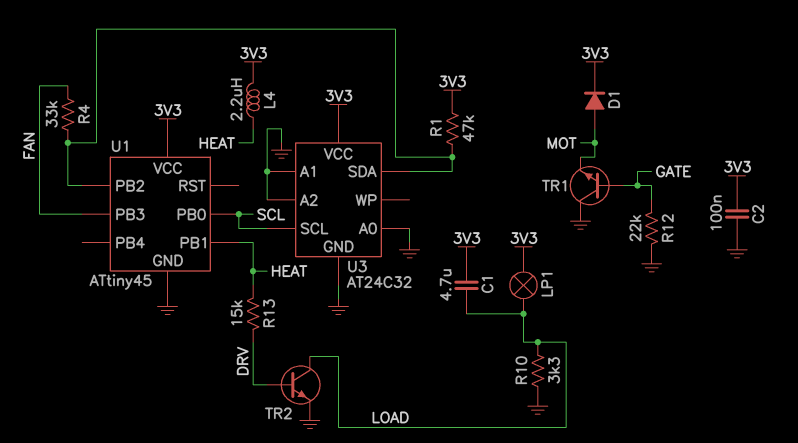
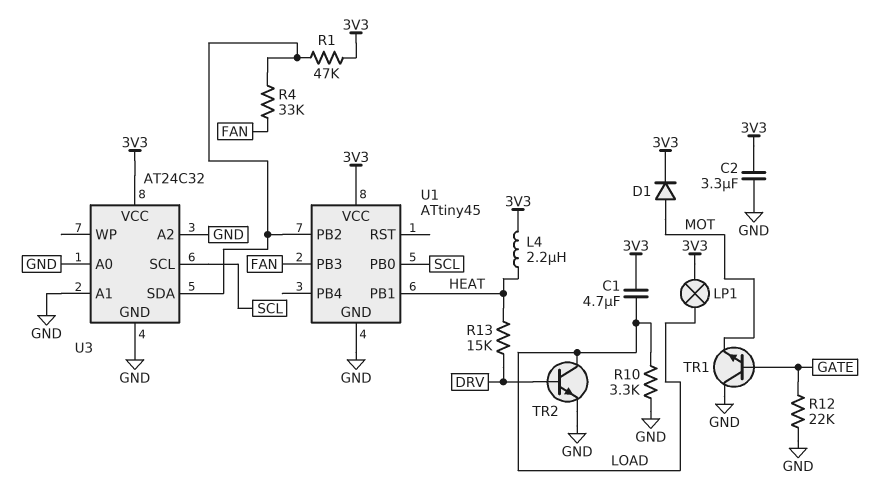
C2: 100nF (3V3, GND) -> 3.3uF (3V3, GND)

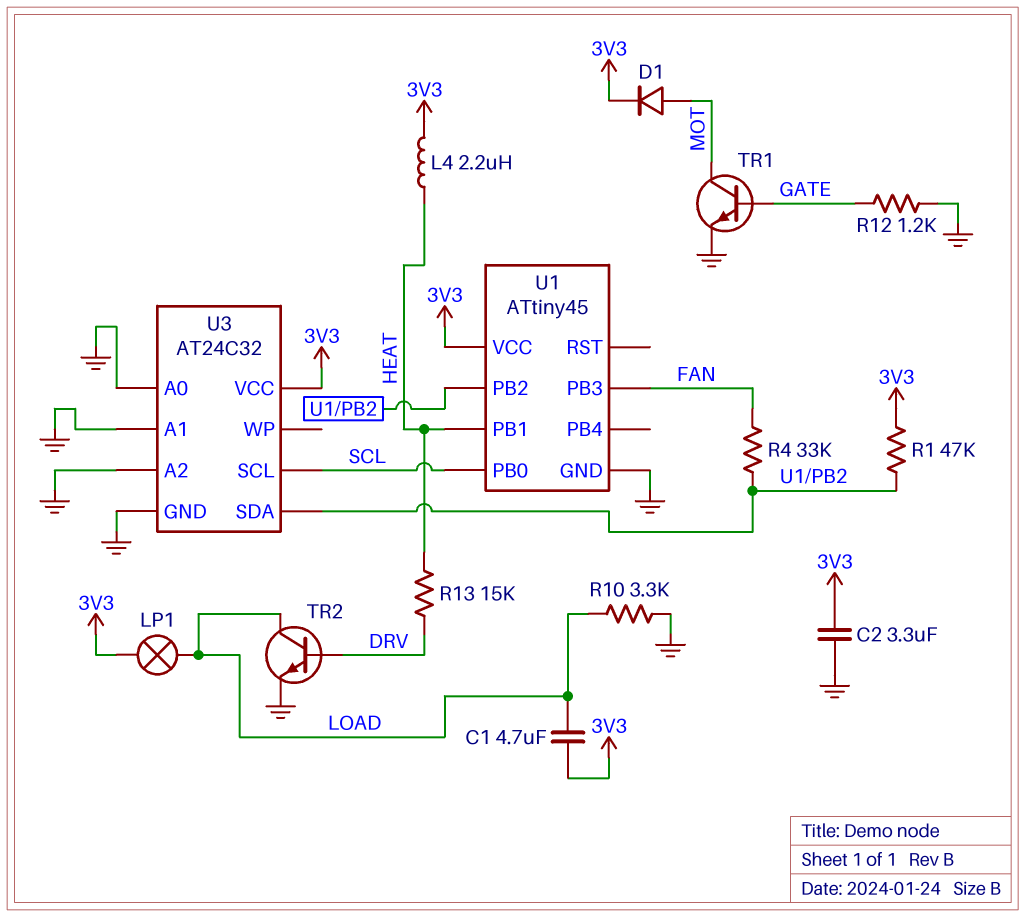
R12: 22k (GATE, GND) -> 1.2k (GATE, GND)
TR1: NPN (B GATE, C GND, E MOT) -> NPN (B GATE, C MOT, E GND)

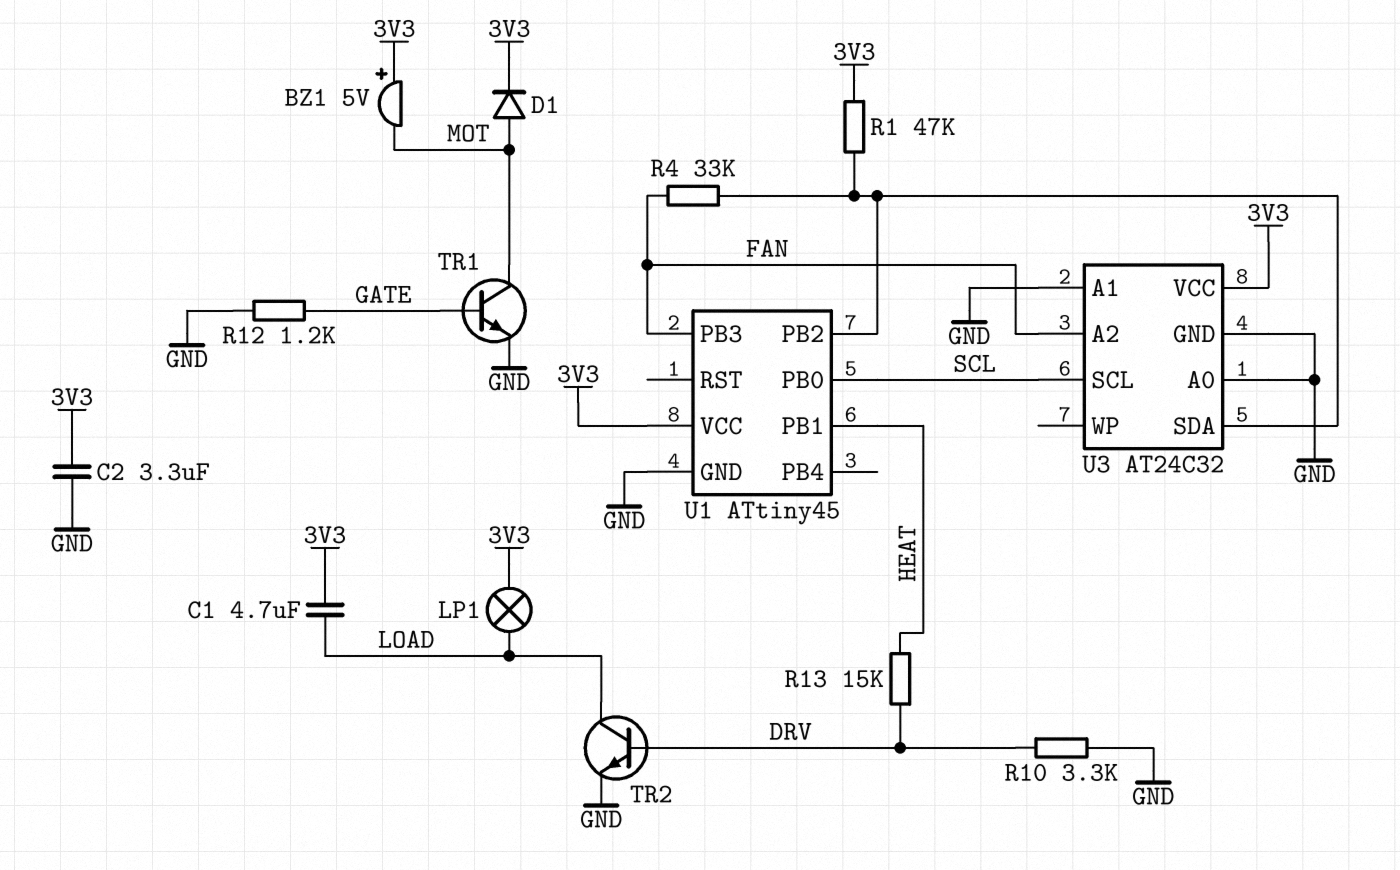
BZ1: none -> buzzer 5V (plus 3V3, minus MOT)
L4: 2.2uH (3V3, HEAT) -> none
R10: 3.3k (GND, LOAD) -> 3.3k (DRV, GND)
U3 pin A2: GND -> FAN

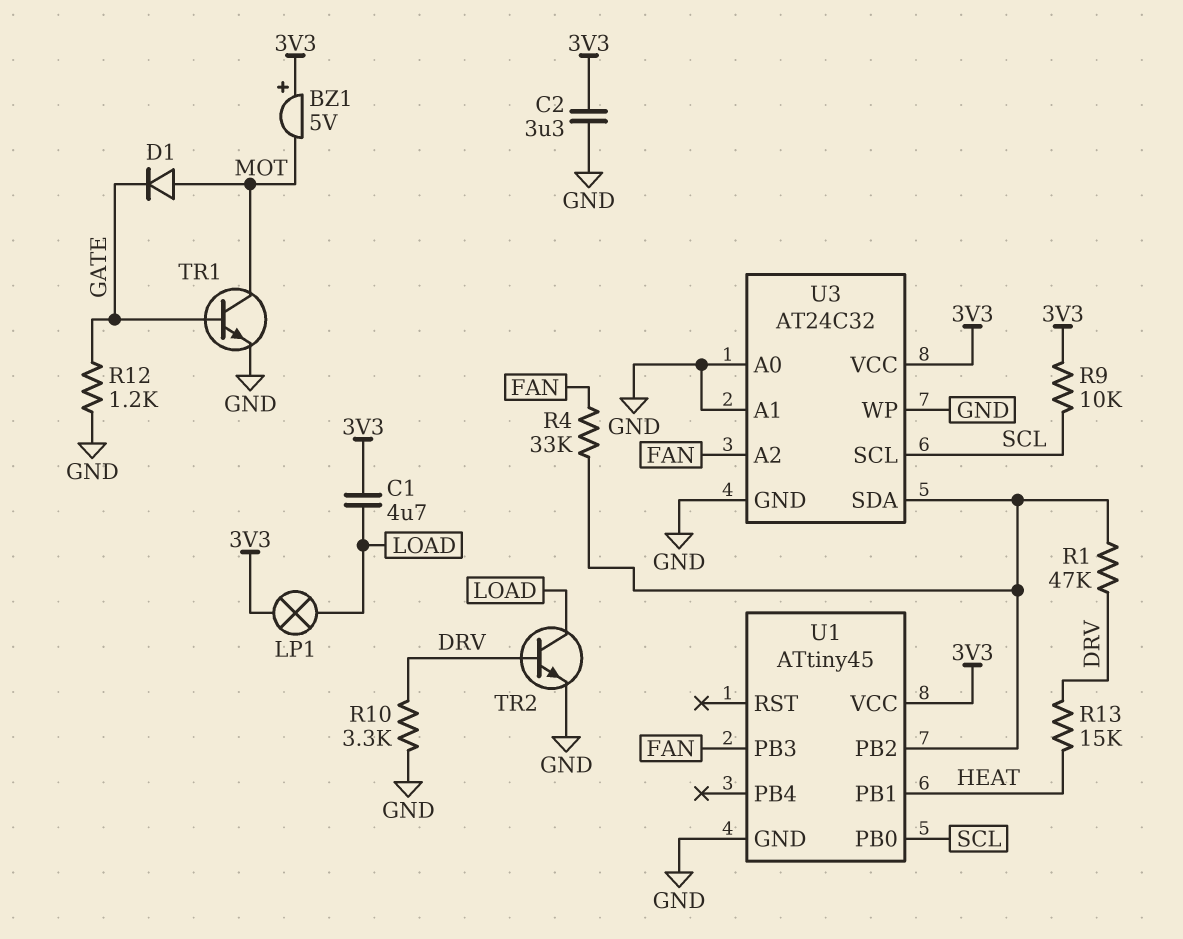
D1: diode (A MOT, K 3V3) -> diode (A MOT, K GATE)
R1: 47k (3V3, U1/PB2) -> 47k (DRV, U1/PB2)
R9: none -> 10k (3V3, SCL)
U3 pin WP: none -> GND

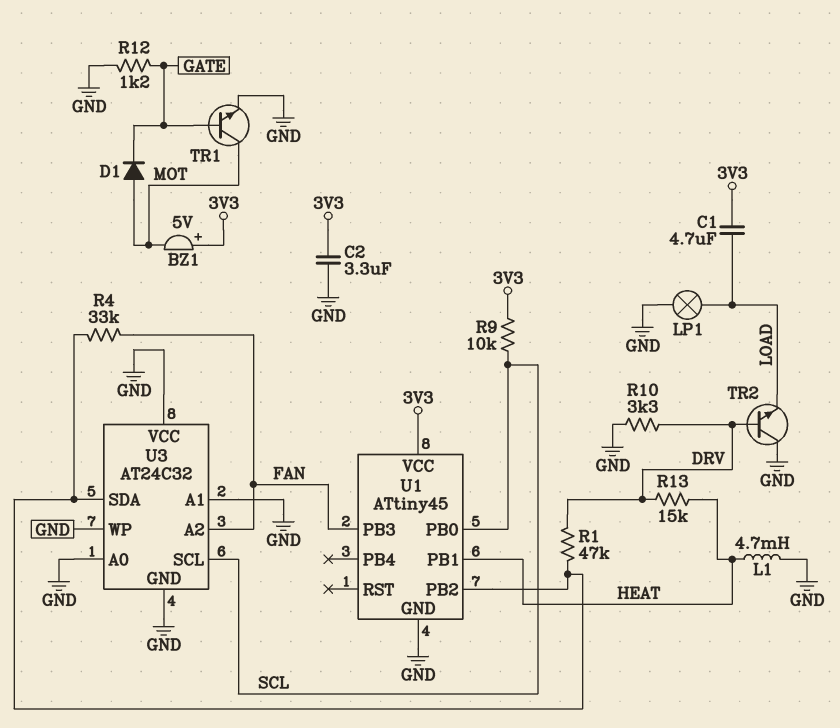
L1: none -> 4.7mH (GND, HEAT)
LP1: lamp (3V3, LOAD) -> lamp (GND, LOAD)
TR2: NPN (B DRV, C LOAD, E GND) -> NPN (B DRV, C GND, E LOAD)
U3 pin VCC: 3V3 -> GND

